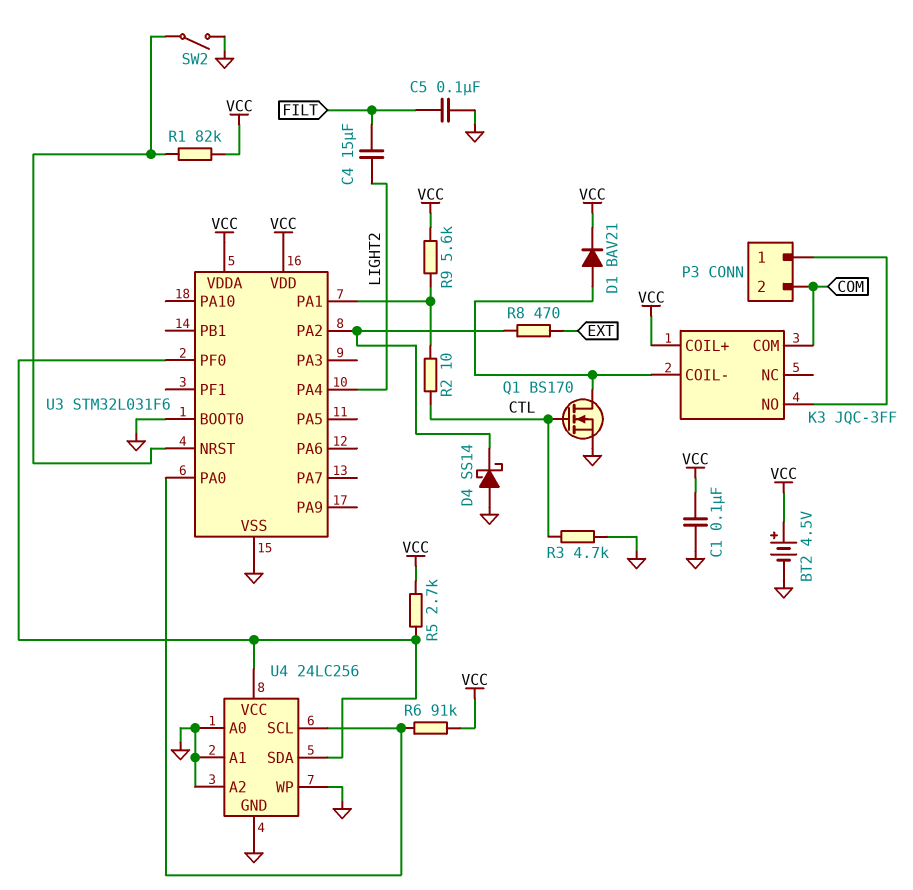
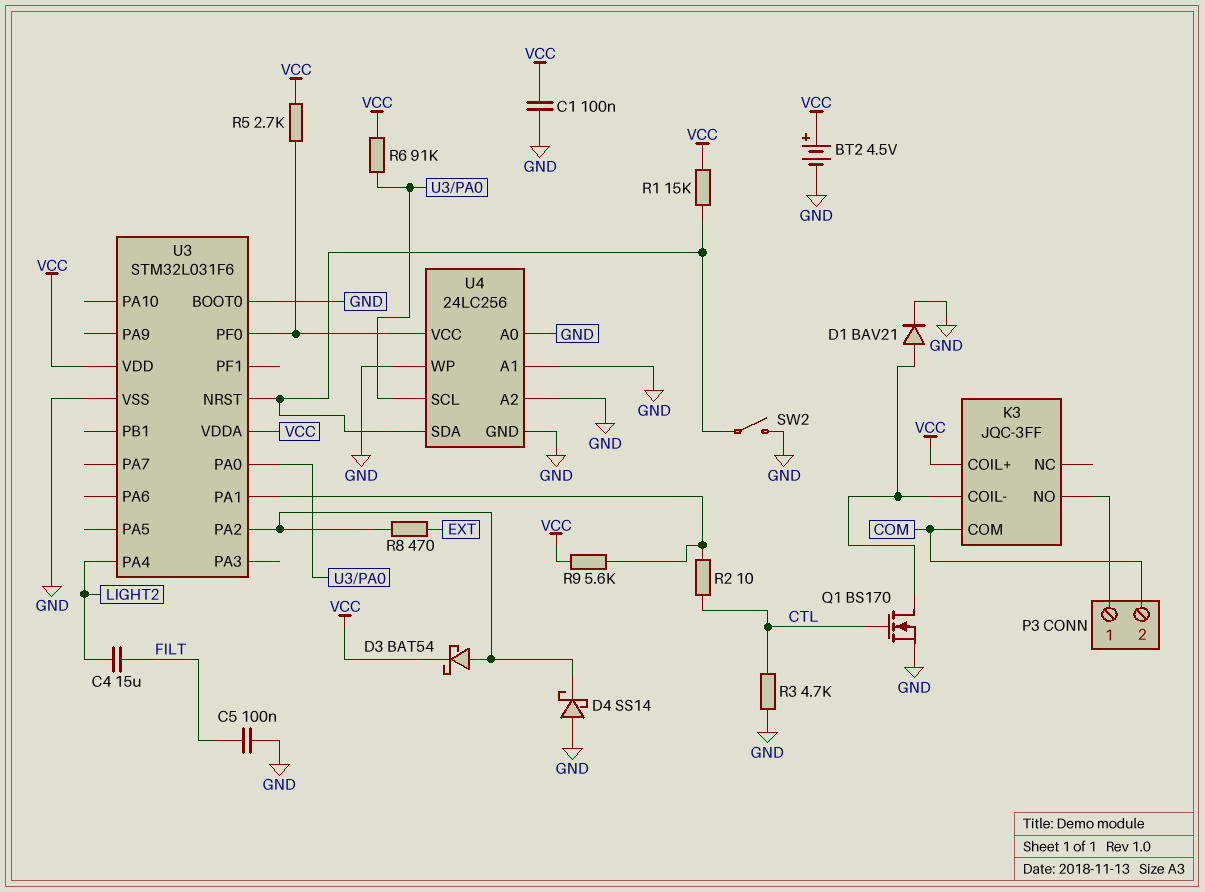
D1: diode BAV21 (A K3/COIL-, K VCC) -> diode BAV21 (A K3/COIL-, K GND)
D3: none -> schottky BAT54 (A U3/PA2, K VCC)
R1: 82k (U3/NRST, VCC) -> 15k (U3/NRST, VCC)
U4 pin SDA: U3/PF0 -> U3/NRST

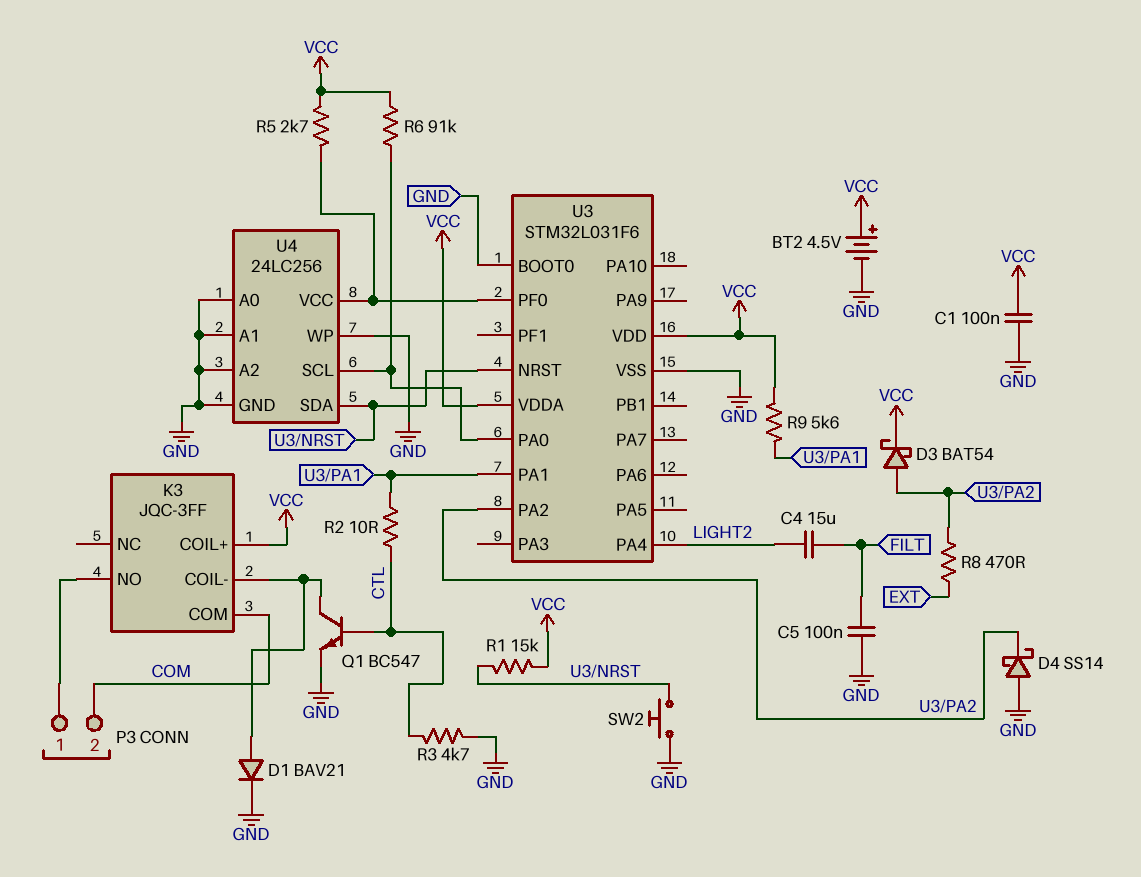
Q1: NMOS BS170 (G CTL, D K3/COIL-, S GND) -> NPN BC547 (B CTL, C K3/COIL-, E GND)
SW2: switch (GND, U3/NRST) -> button (GND, U3/NRST)

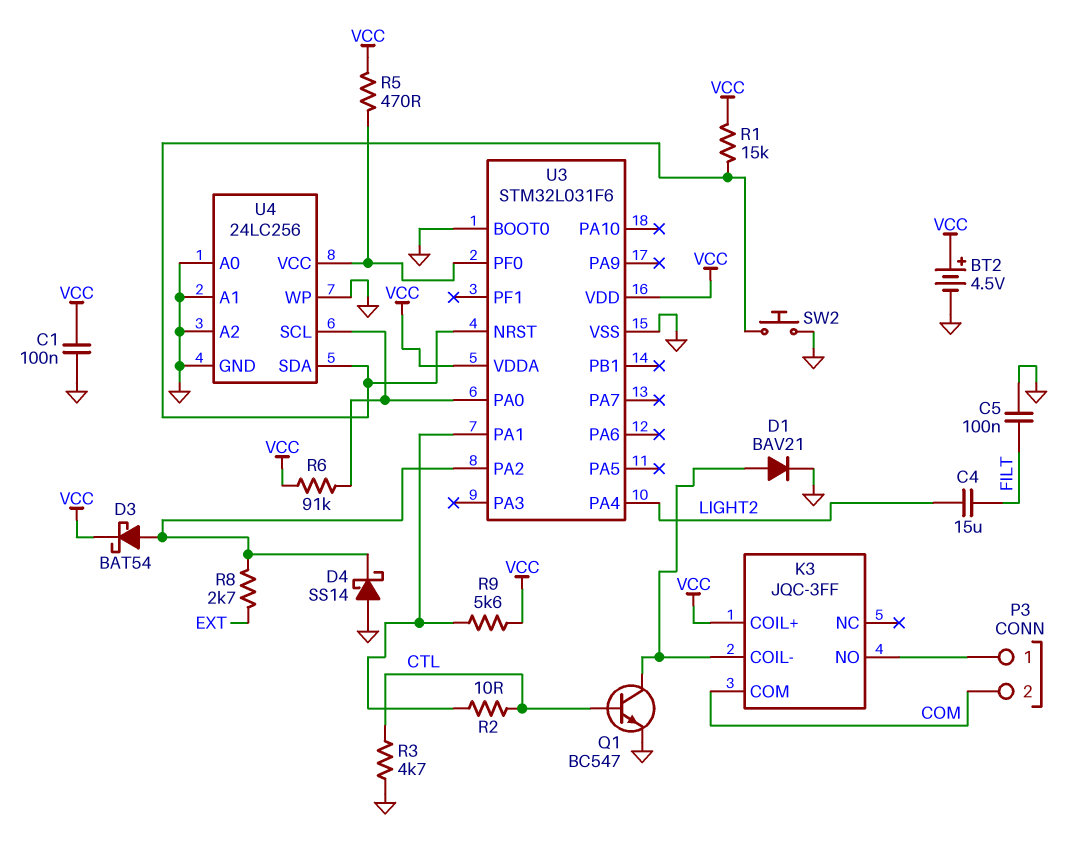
R5: 2.7k (U3/PF0, VCC) -> 470 (U3/PF0, VCC)
R8: 470 (EXT, U3/PA2) -> 2.7k (EXT, U3/PA2)

